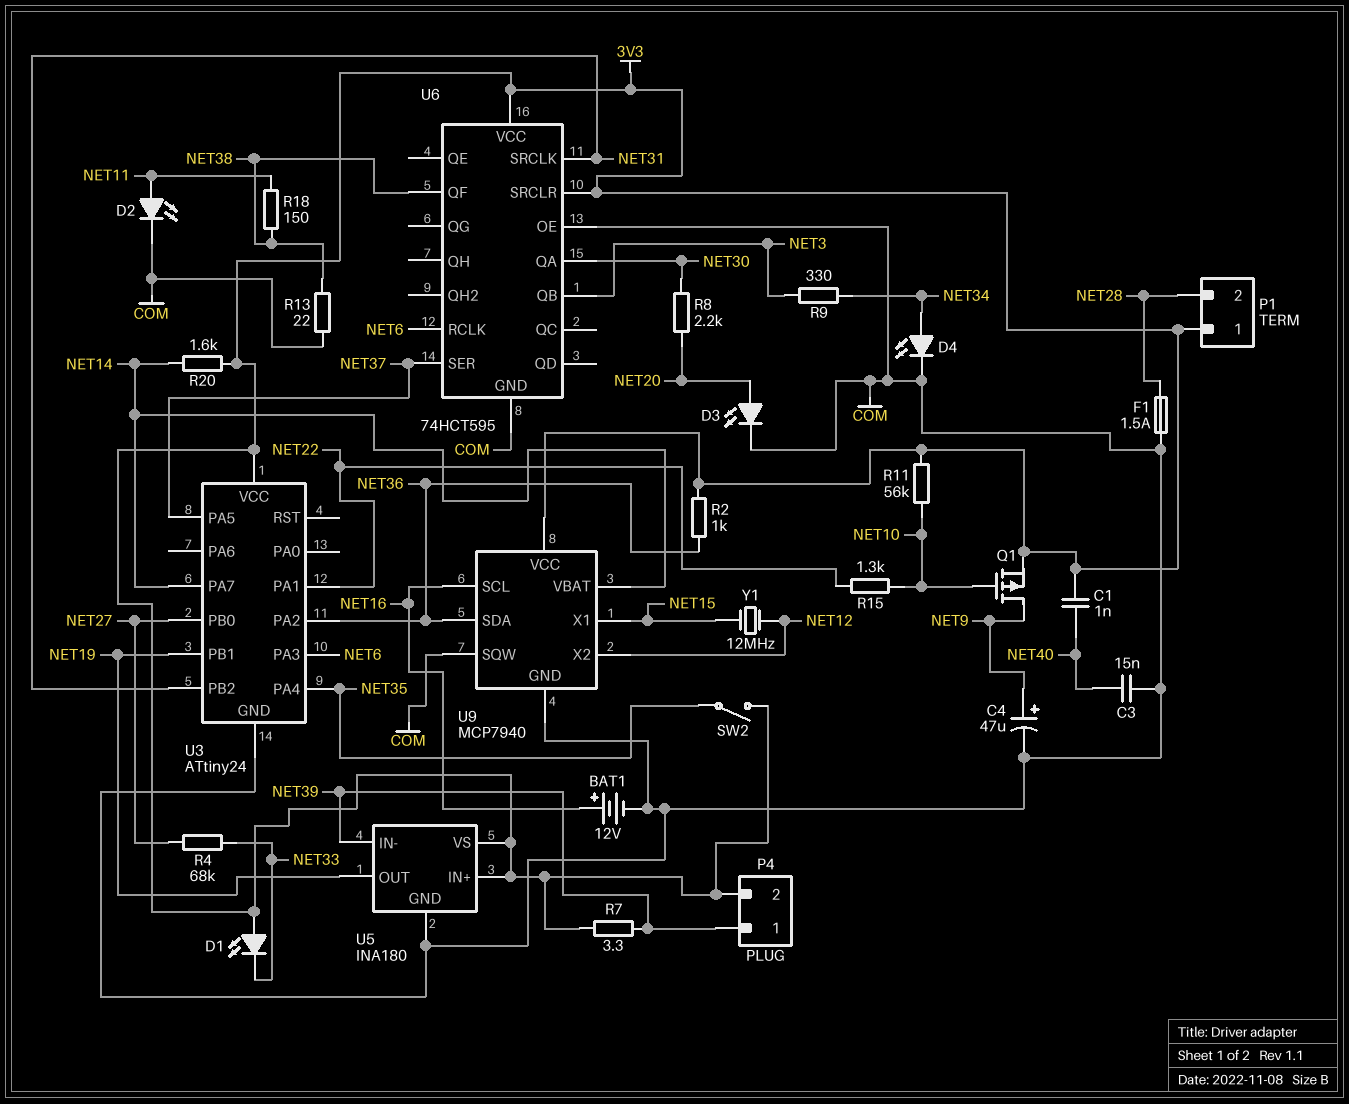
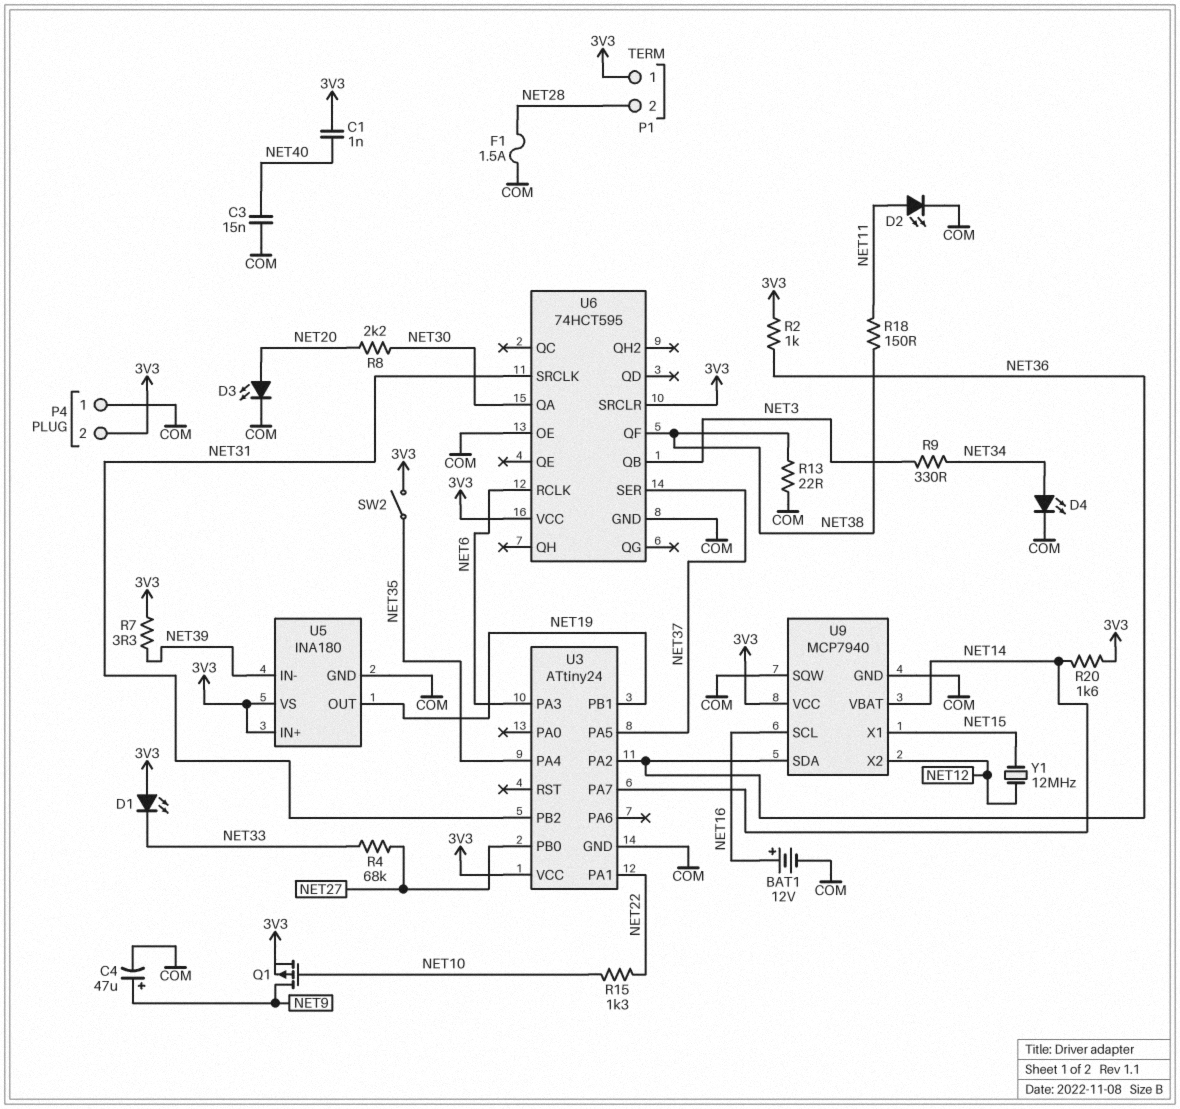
P4 pin 1: NET39 -> COM
R11: 56k (3V3, NET10) -> none

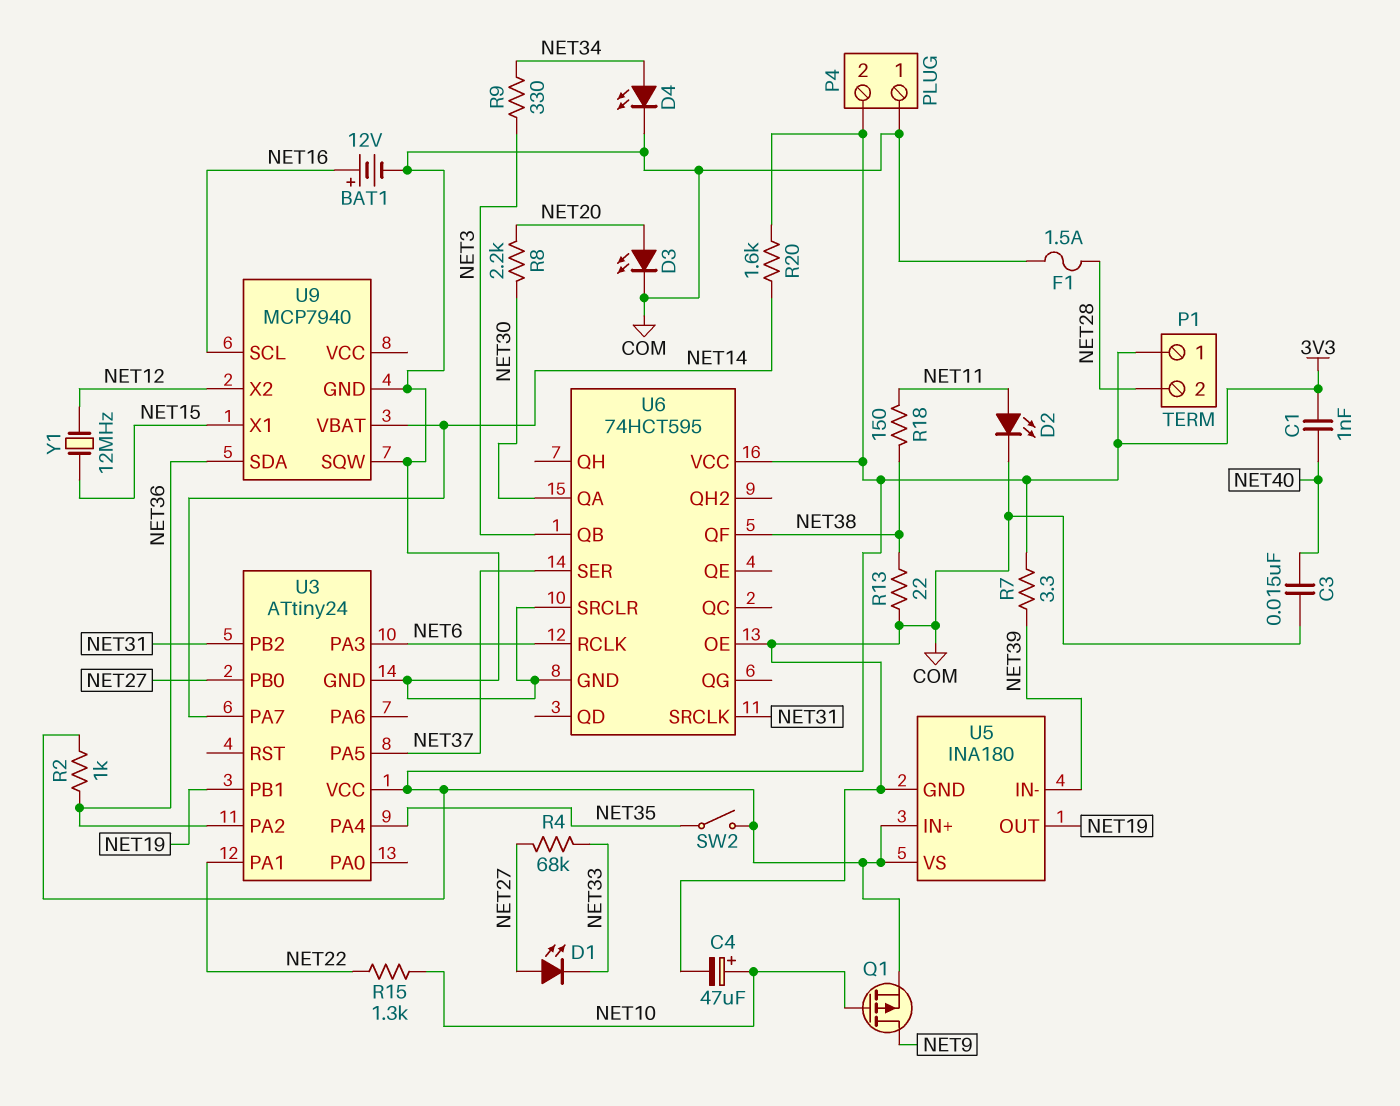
C4: 47uF (plus NET9, minus COM) -> 47uF (plus NET10, minus COM)
D1: LED (A 3V3, K NET33) -> LED (A NET27, K NET33)
U6 pin SRCLR: 3V3 -> COM
U9 pin VCC: 3V3 -> none

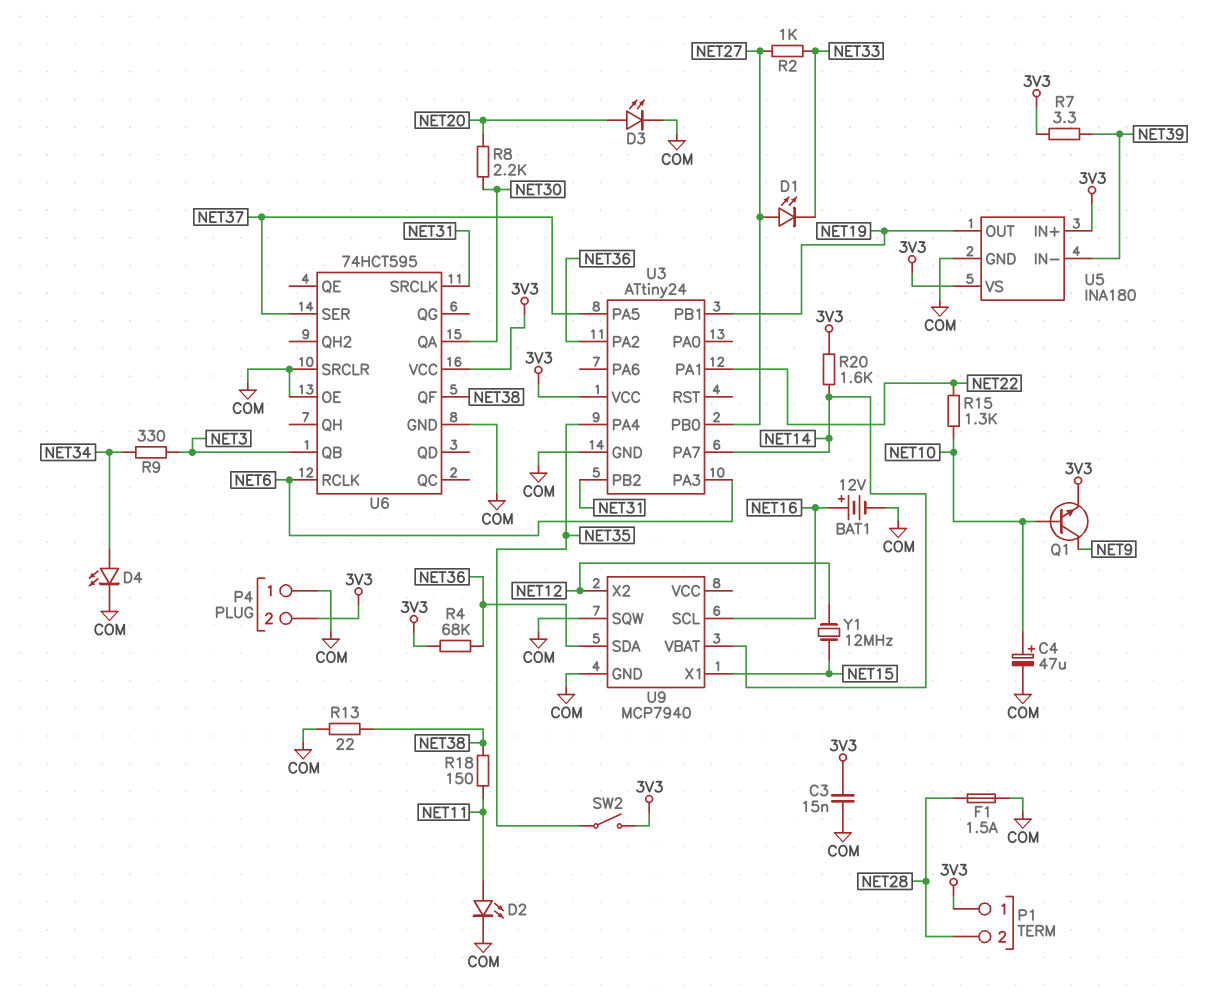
C1: 1nF (3V3, NET40) -> none
C3: 15nF (COM, NET40) -> 15nF (3V3, COM)
Q1: PMOS (G NET10, D NET9, S 3V3) -> NPN (B NET10, C NET9, E 3V3)
R2: 1k (3V3, NET36) -> 1k (NET27, NET33)
R4: 68k (NET27, NET33) -> 68k (3V3, NET36)

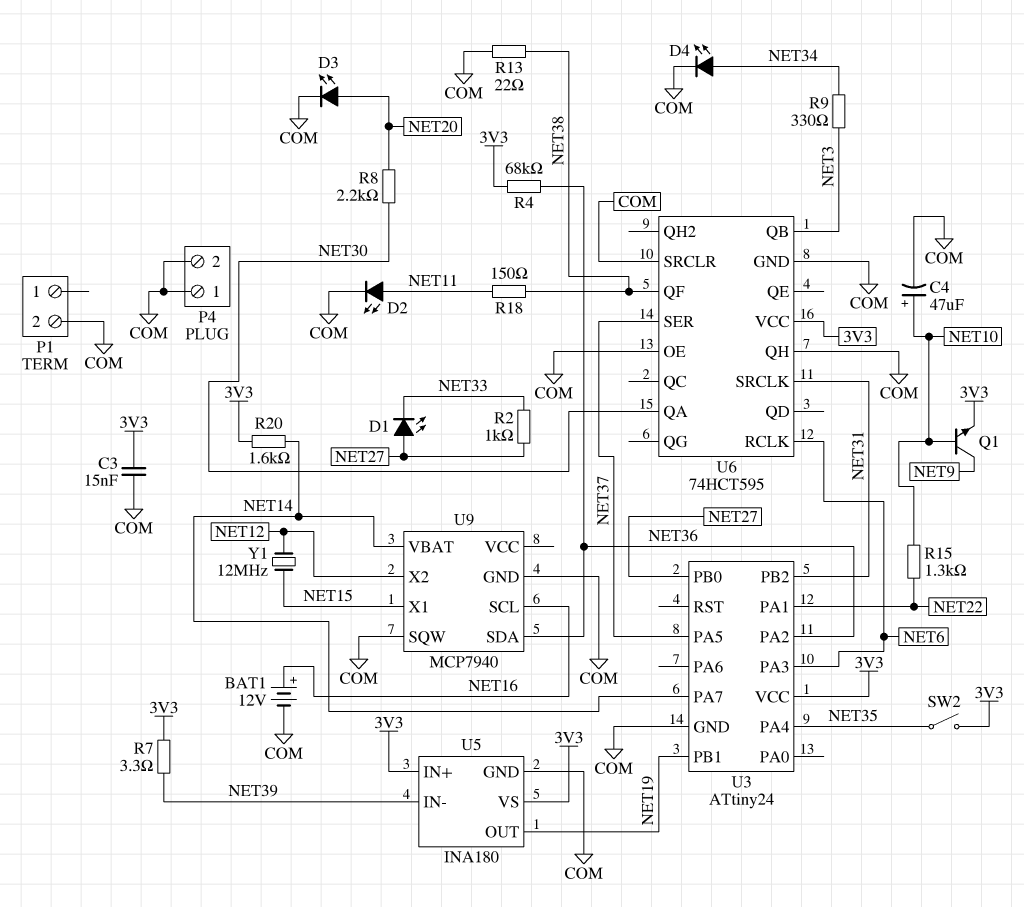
F1: 1.5A (COM, NET28) -> none
P1 pin 1: 3V3 -> none
P1 pin 2: NET28 -> COM
P4 pin 2: 3V3 -> COM
U6 pin QH: none -> COM

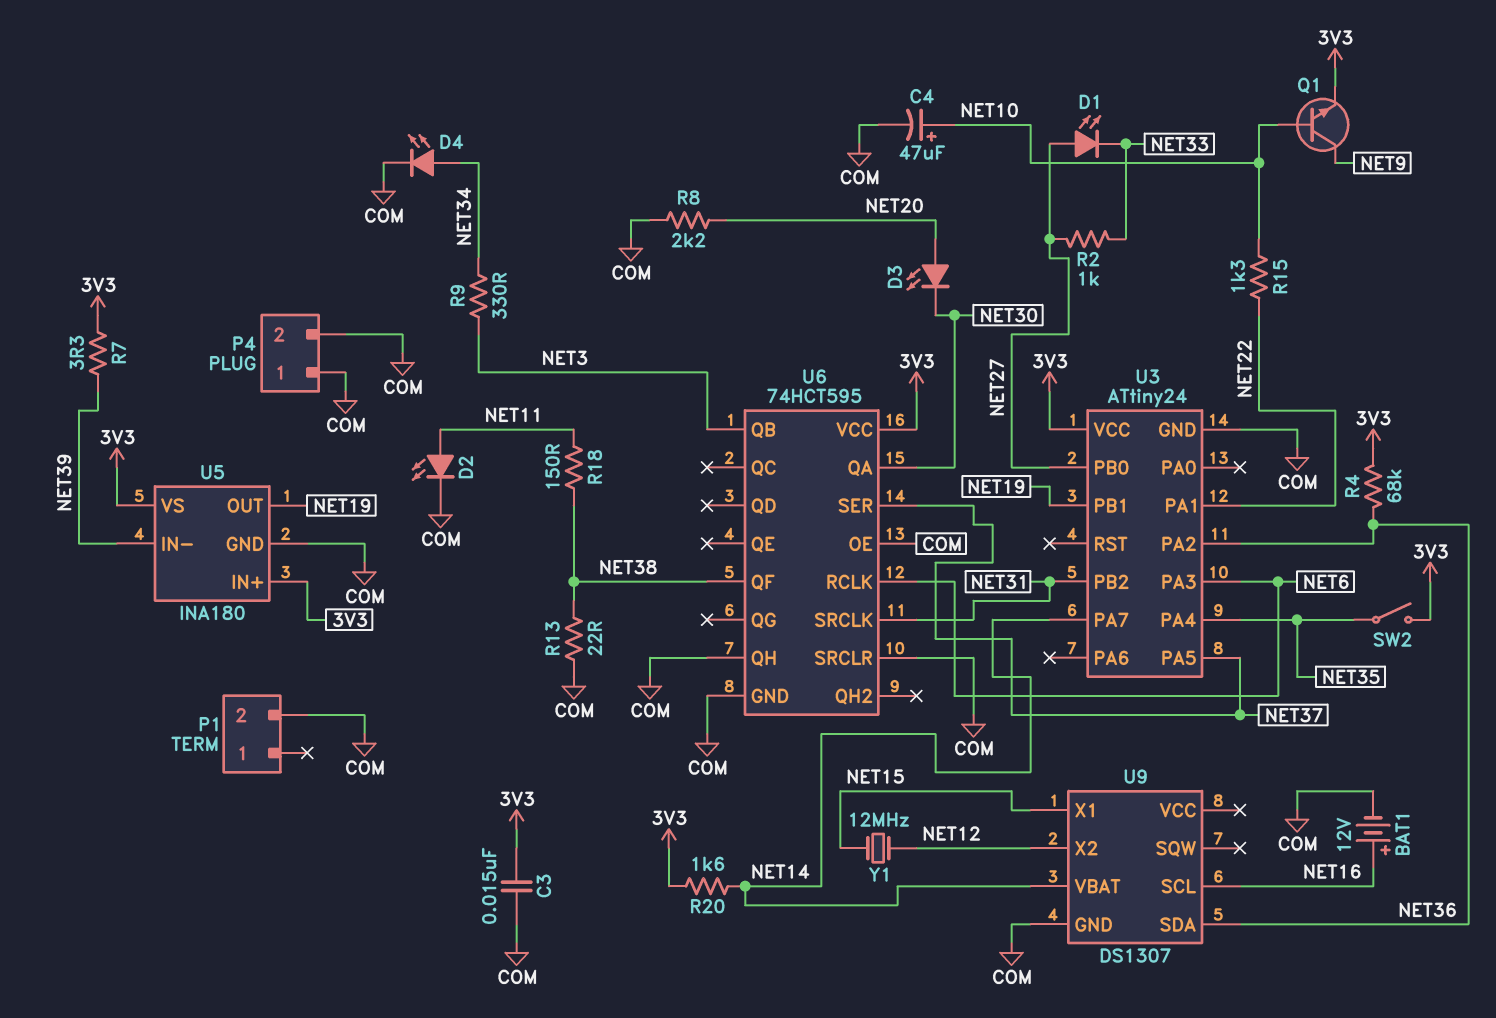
D3: LED (A NET20, K COM) -> LED (A NET20, K NET30)
R8: 2.2k (NET20, NET30) -> 2.2k (COM, NET20)
U9: MCP7940 -> DS1307
U9 pin SQW: COM -> none

